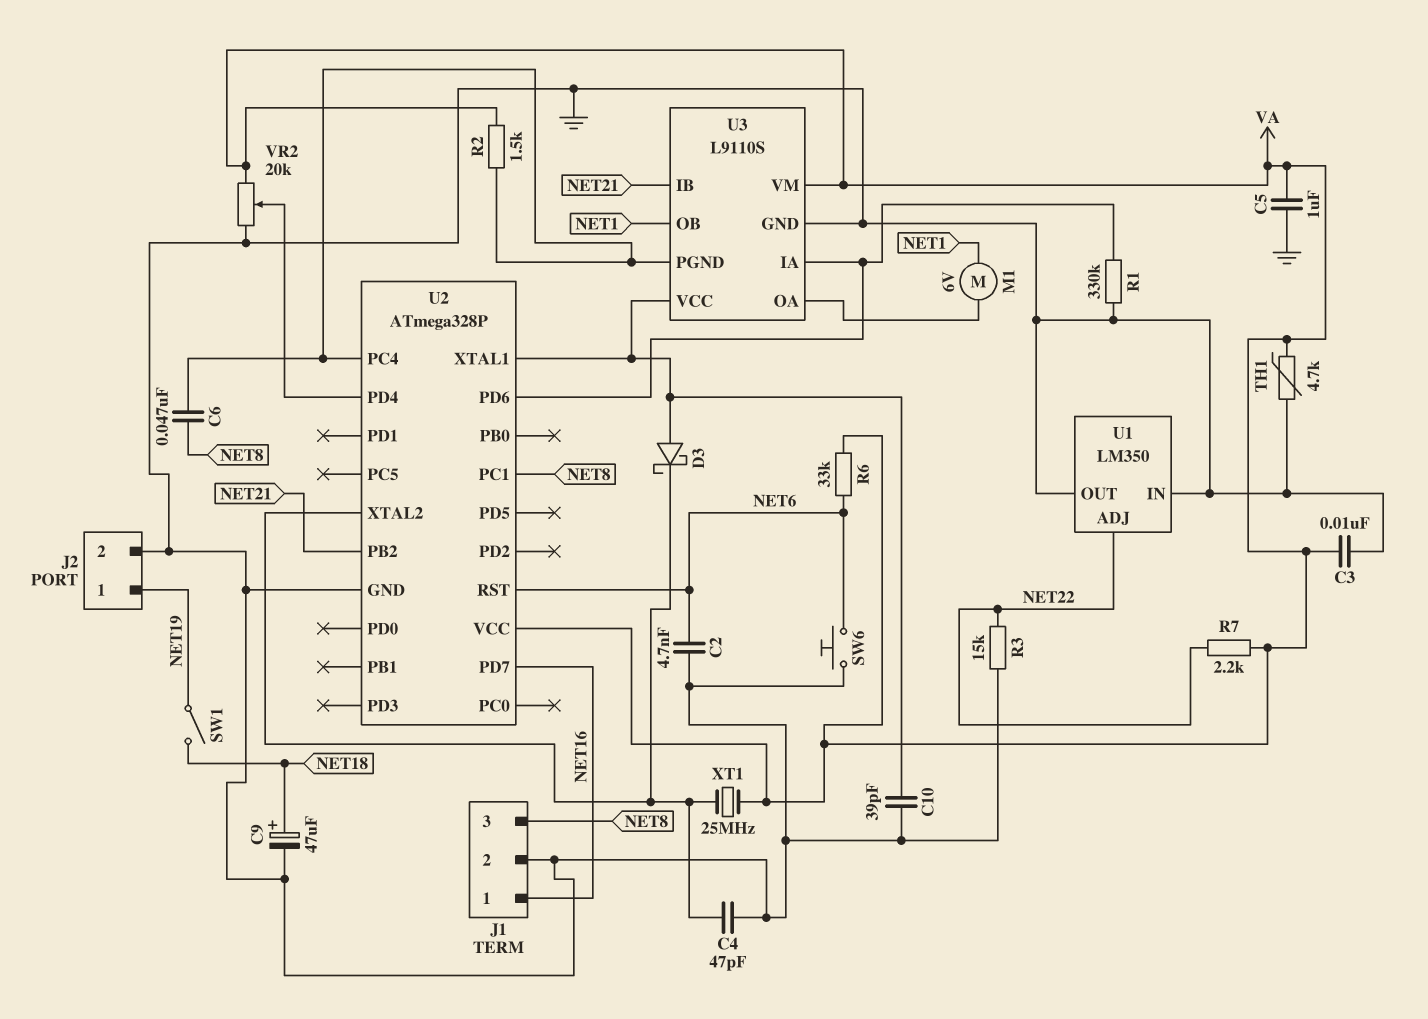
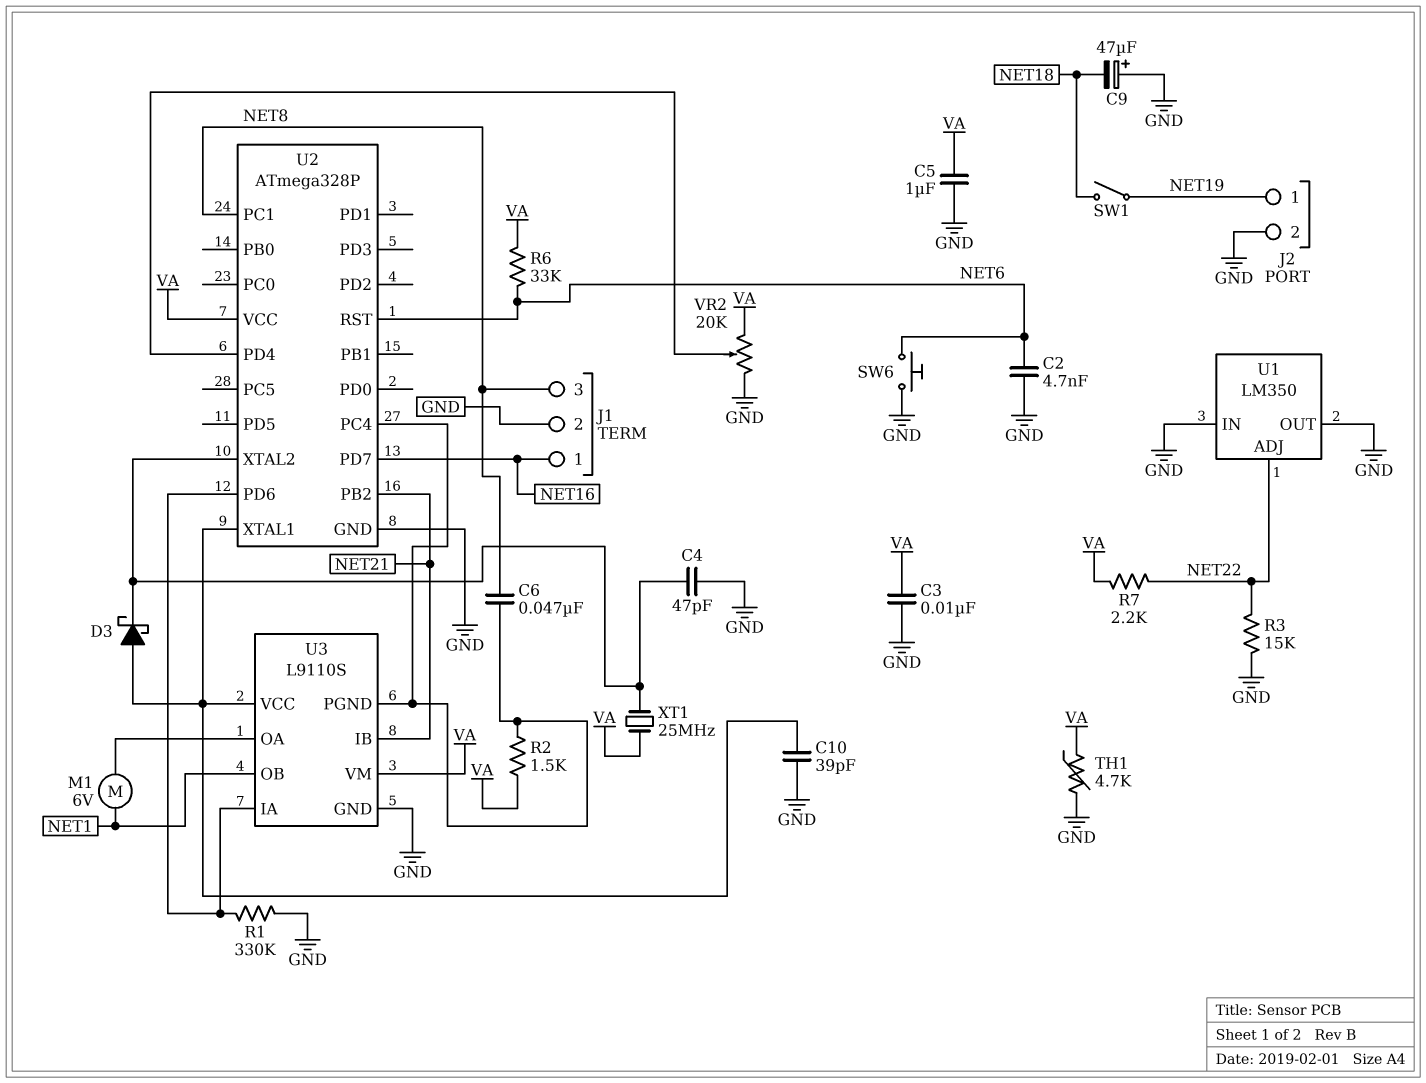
C9: 47uF (plus NET18, minus GND) -> 47uF (plus GND, minus NET18)

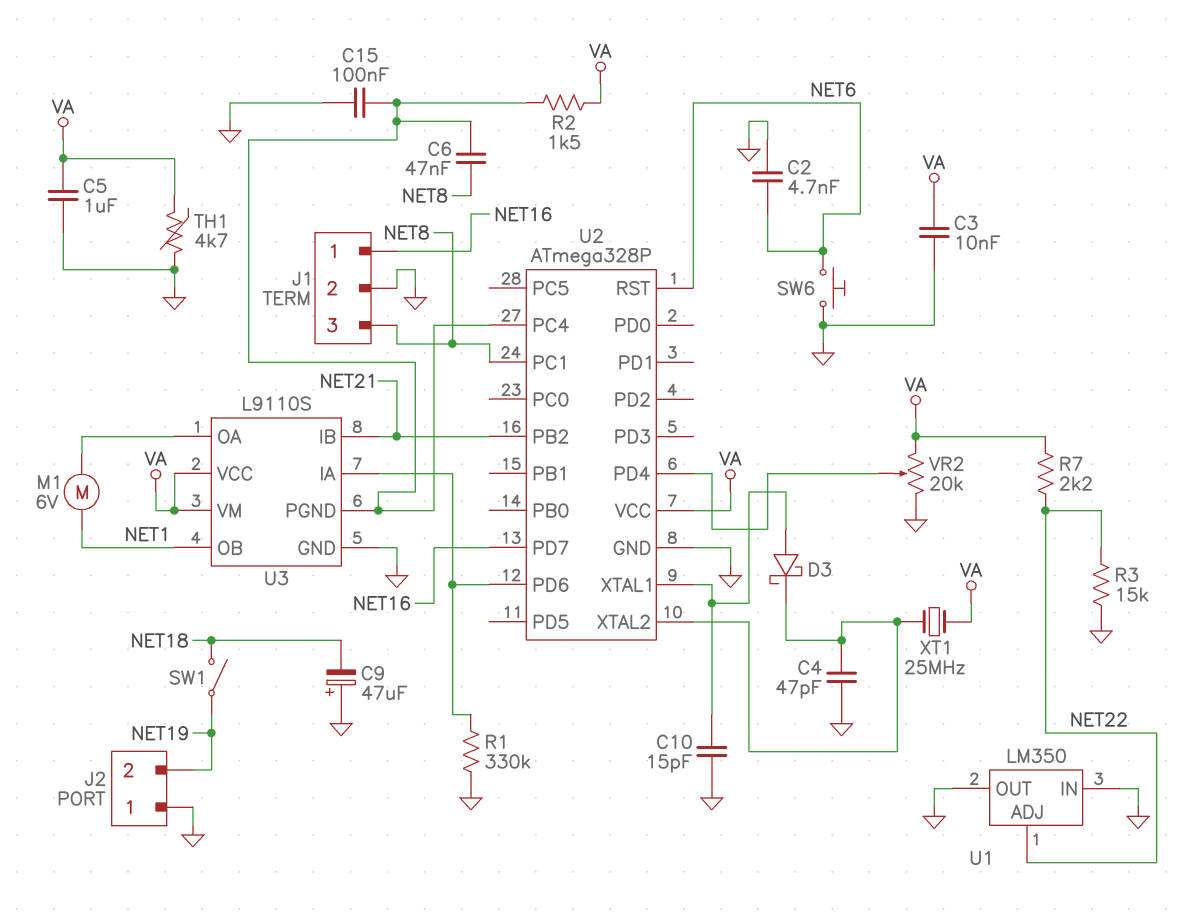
C10: 39pF (GND, U2/XTAL1) -> 15pF (GND, U2/XTAL1)
C15: none -> 100nF (GND, U2/PC4)
J2 pin 1: NET19 -> GND
J2 pin 2: GND -> NET19
R6: 33k (NET6, VA) -> none
U3 pin VCC: U2/XTAL1 -> VA

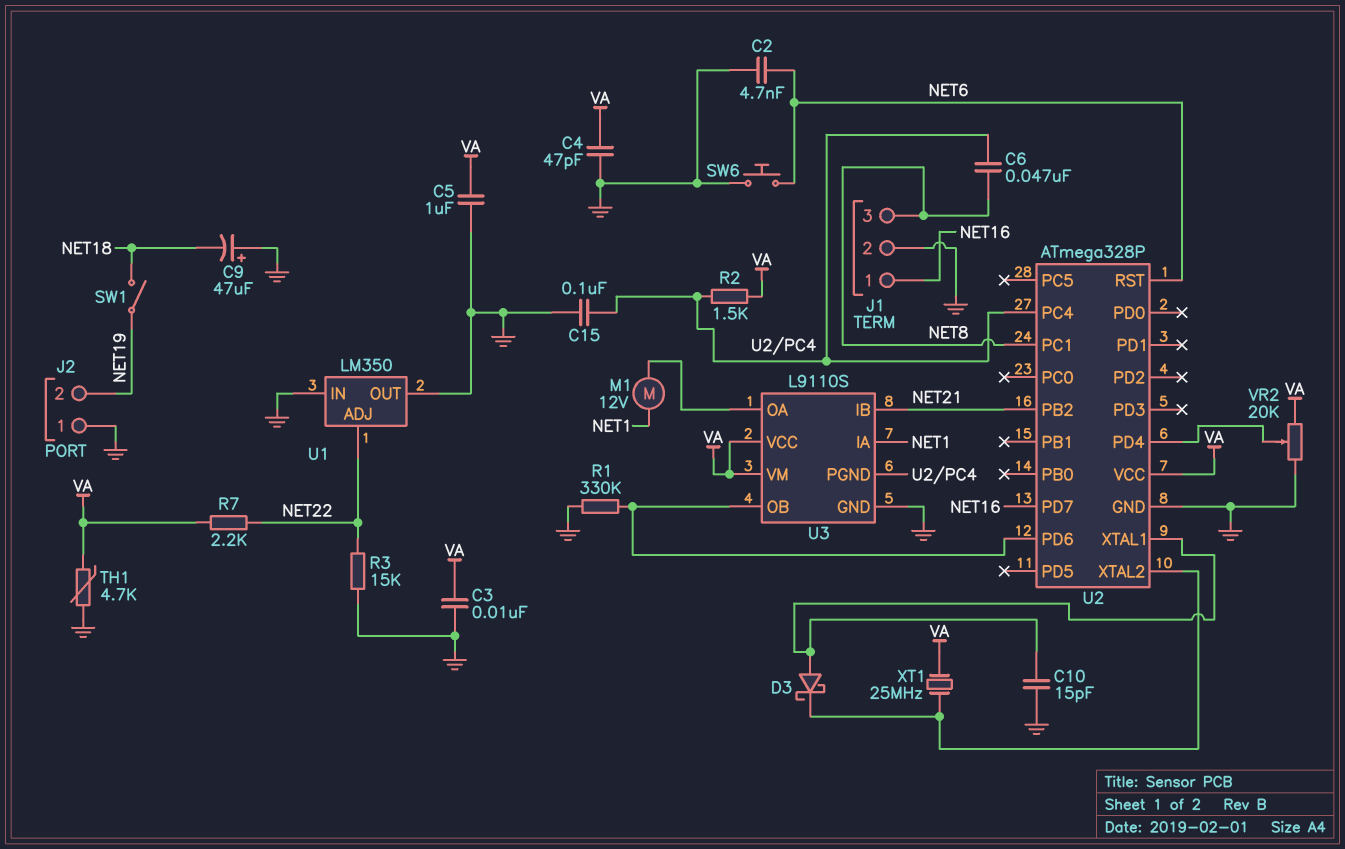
C4: 47pF (GND, U2/XTAL2) -> 47pF (GND, VA)
M1: motor 6V (NET1, U3/OA) -> motor 12V (NET1, U3/OA)
U3 pin IA: U2/PD6 -> NET1
U3 pin OB: NET1 -> U2/PD6

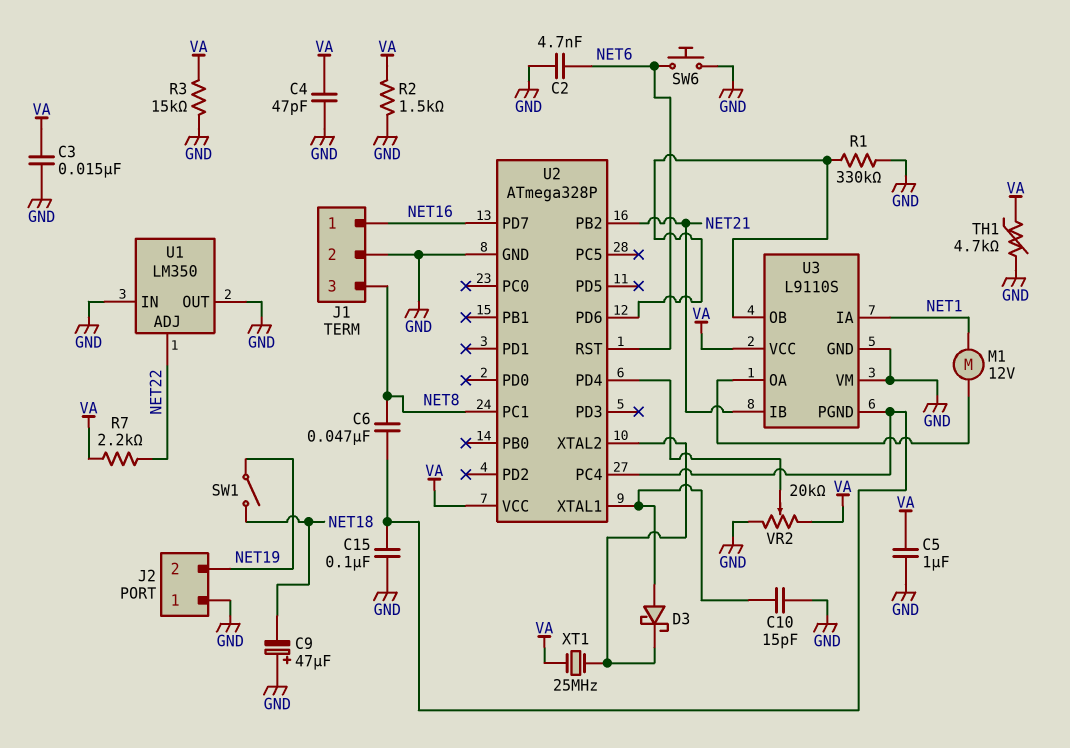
C3: 10nF (GND, VA) -> 15nF (GND, VA)
R2: 1.5k (U2/PC4, VA) -> 1.5k (GND, VA)
R3: 15k (GND, NET22) -> 15k (GND, VA)
U3 pin VM: VA -> GND

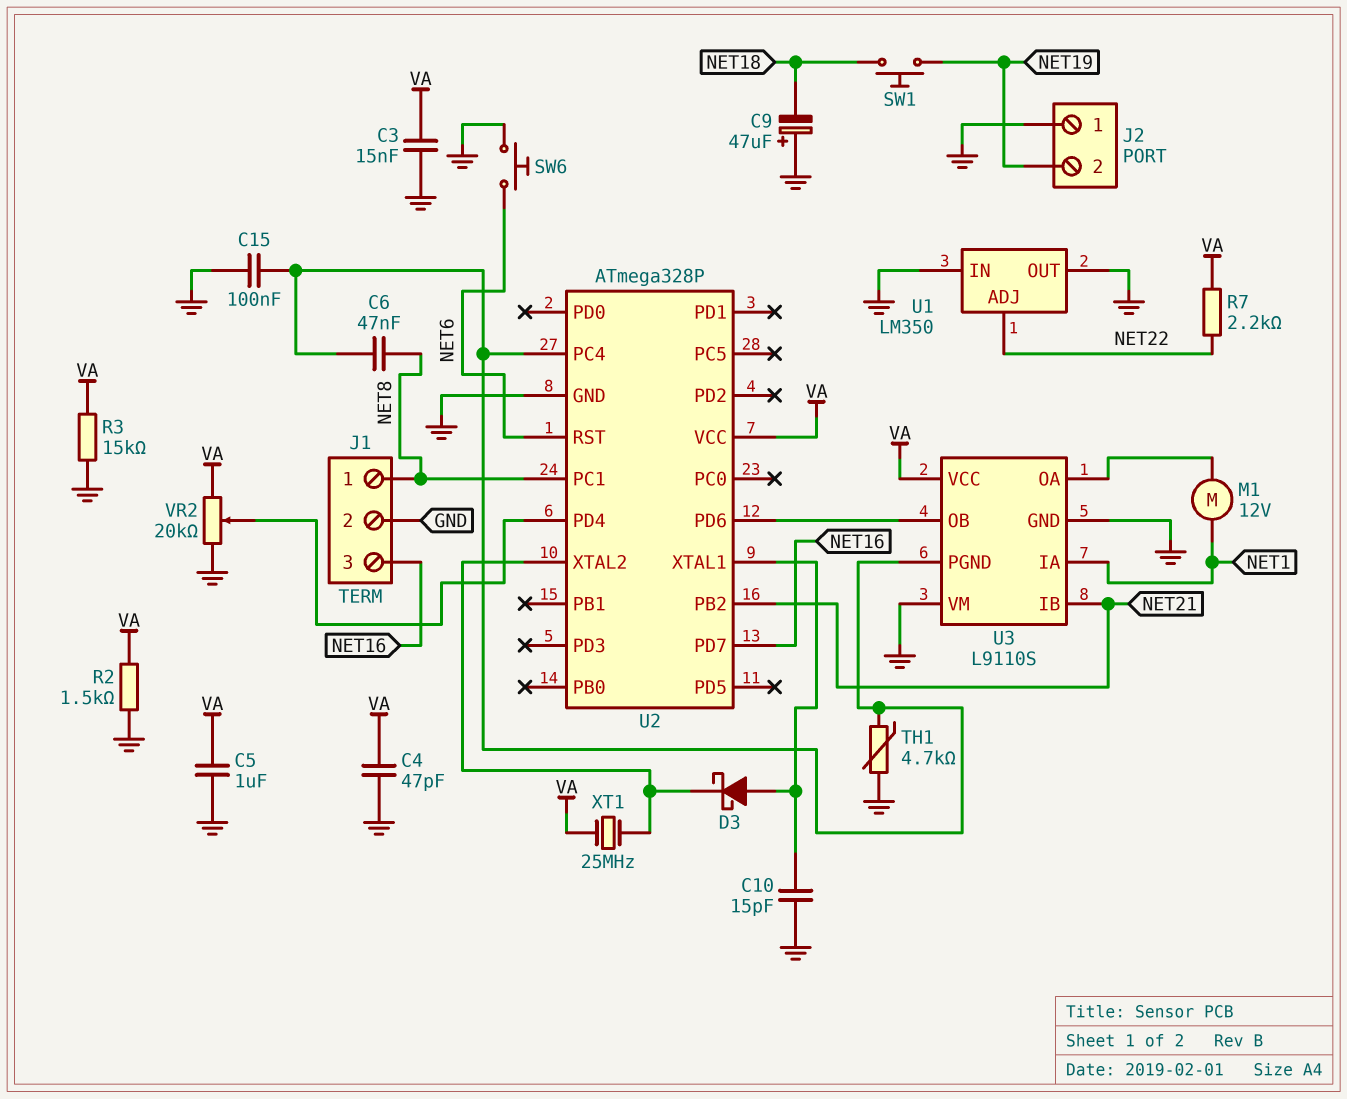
C2: 4.7nF (GND, NET6) -> none
J1 pin 1: NET16 -> NET8
J1 pin 3: NET8 -> NET16
R1: 330k (GND, U2/PD6) -> none
SW1: switch (NET18, NET19) -> button (NET18, NET19)
TH1: 4.7k (GND, VA) -> 4.7k (GND, U2/PC4)

